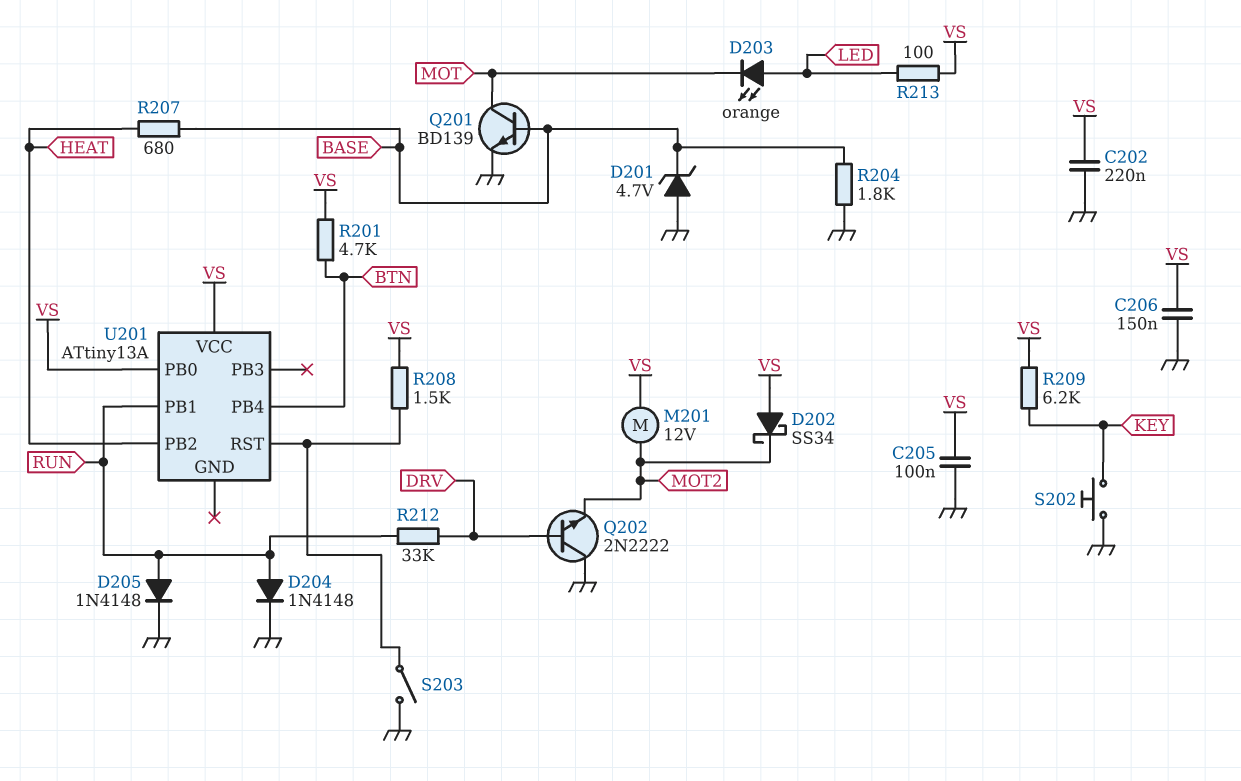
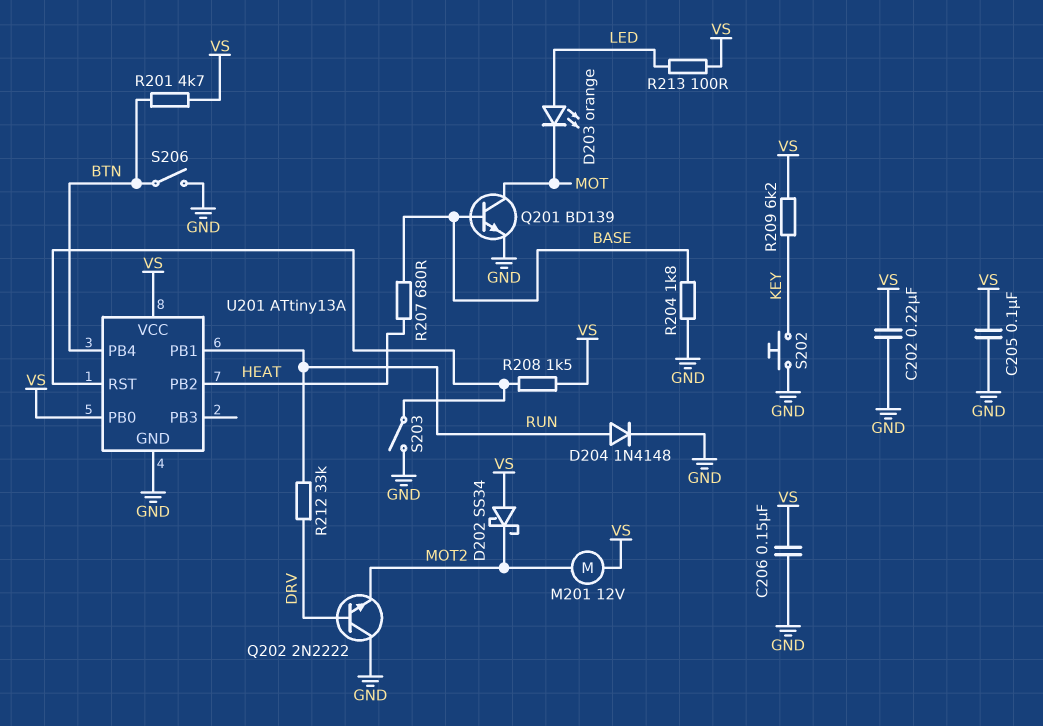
D201: zener 4.7V (A GND, K BASE) -> none
D205: diode 1N4148 (A RUN, K GND) -> none
S206: none -> switch (BTN, GND)
U201 pin GND: none -> GND

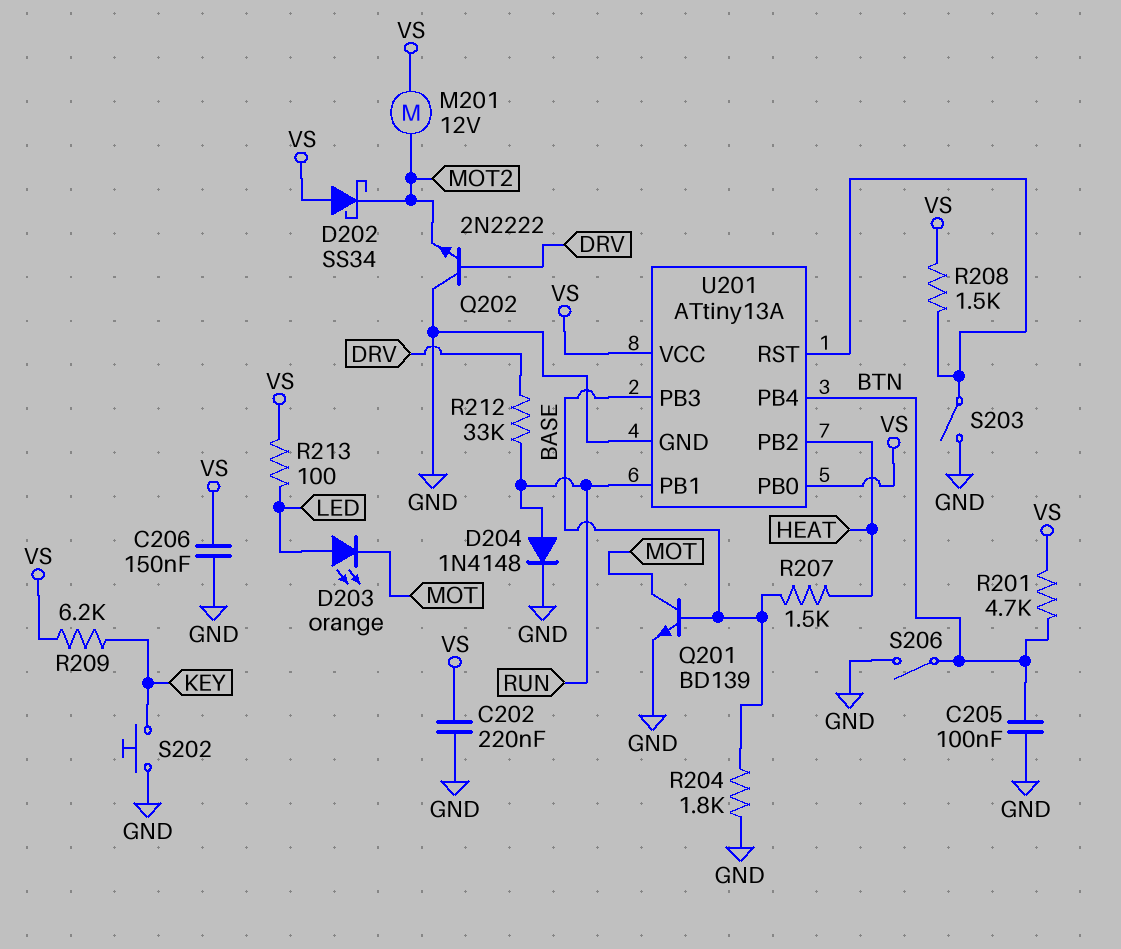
C205: 100nF (GND, VS) -> 100nF (BTN, GND)
R207: 680 (BASE, HEAT) -> 1.5k (BASE, HEAT)
U201 pin PB3: none -> BASE

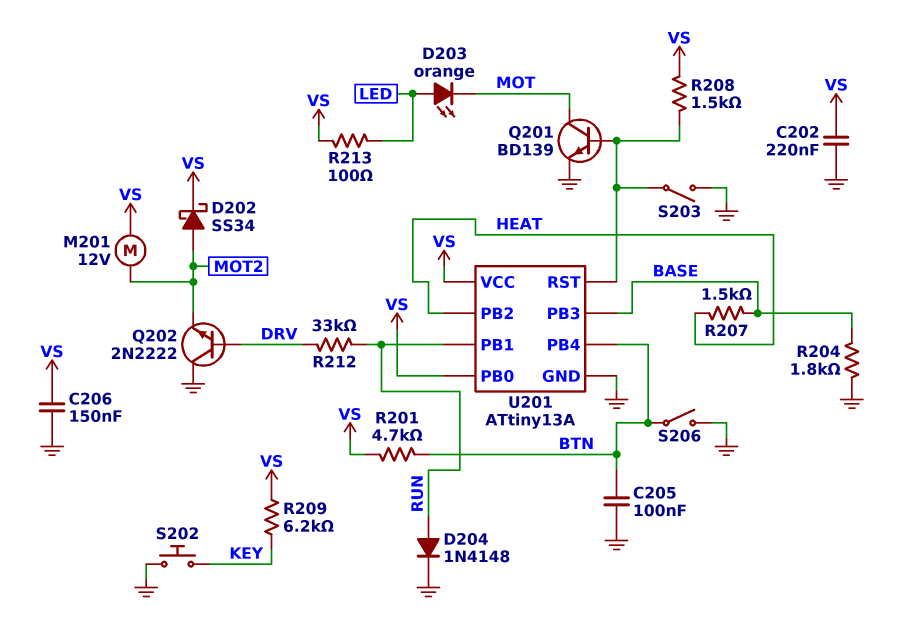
D202: schottky SS34 (A VS, K MOT2) -> schottky SS34 (A MOT2, K VS)
Q201: NPN BD139 (B BASE, C MOT, E GND) -> NPN BD139 (B U201/RST, C MOT, E GND)

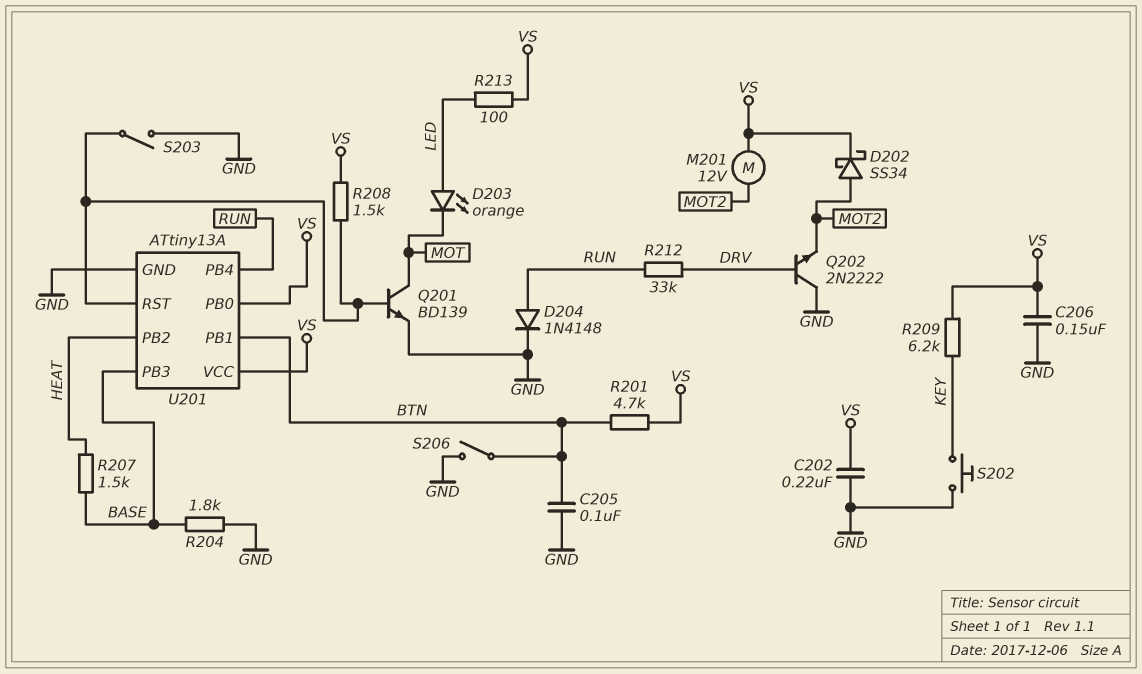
U201 pin PB1: RUN -> BTN
U201 pin PB4: BTN -> RUN

